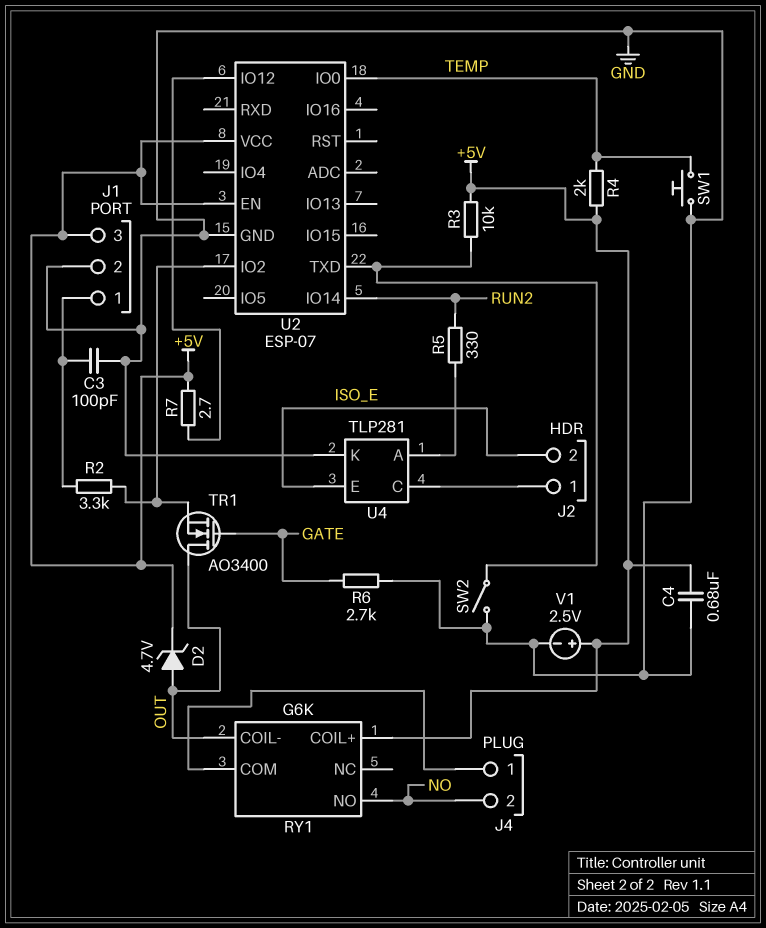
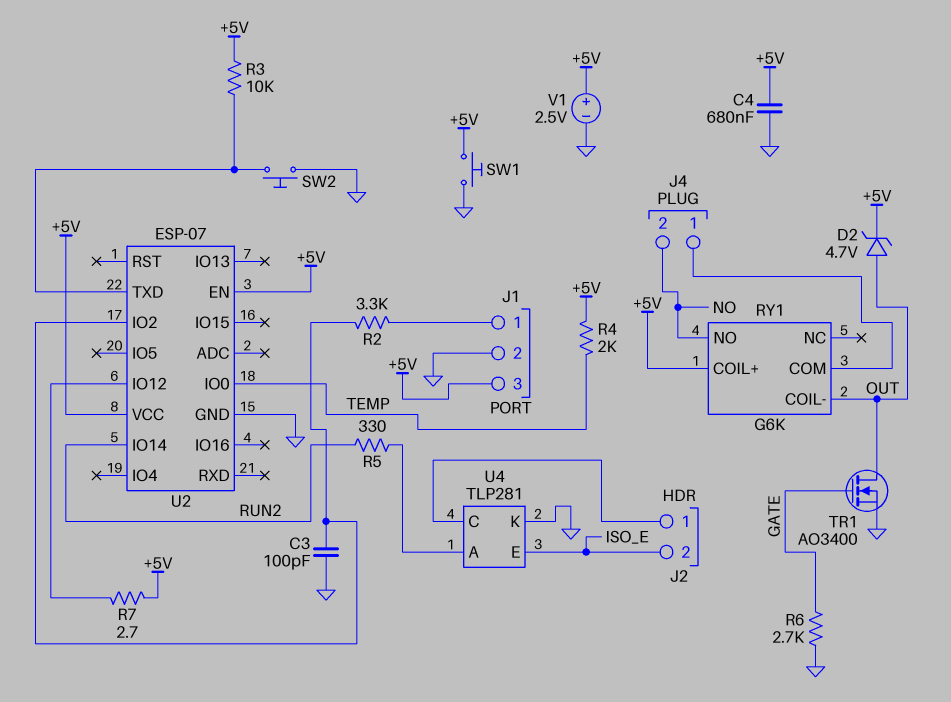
C3: 100pF (GND, J1/1) -> 100pF (GND, U2/IO2)
SW1: button (GND, TEMP) -> button (+5V, GND)
SW2: switch (GND, U2/TXD) -> button (GND, U2/TXD)
TR1: NMOS AO3400 (G GATE, D OUT, S U2/IO2) -> NMOS AO3400 (G GATE, D OUT, S GND)

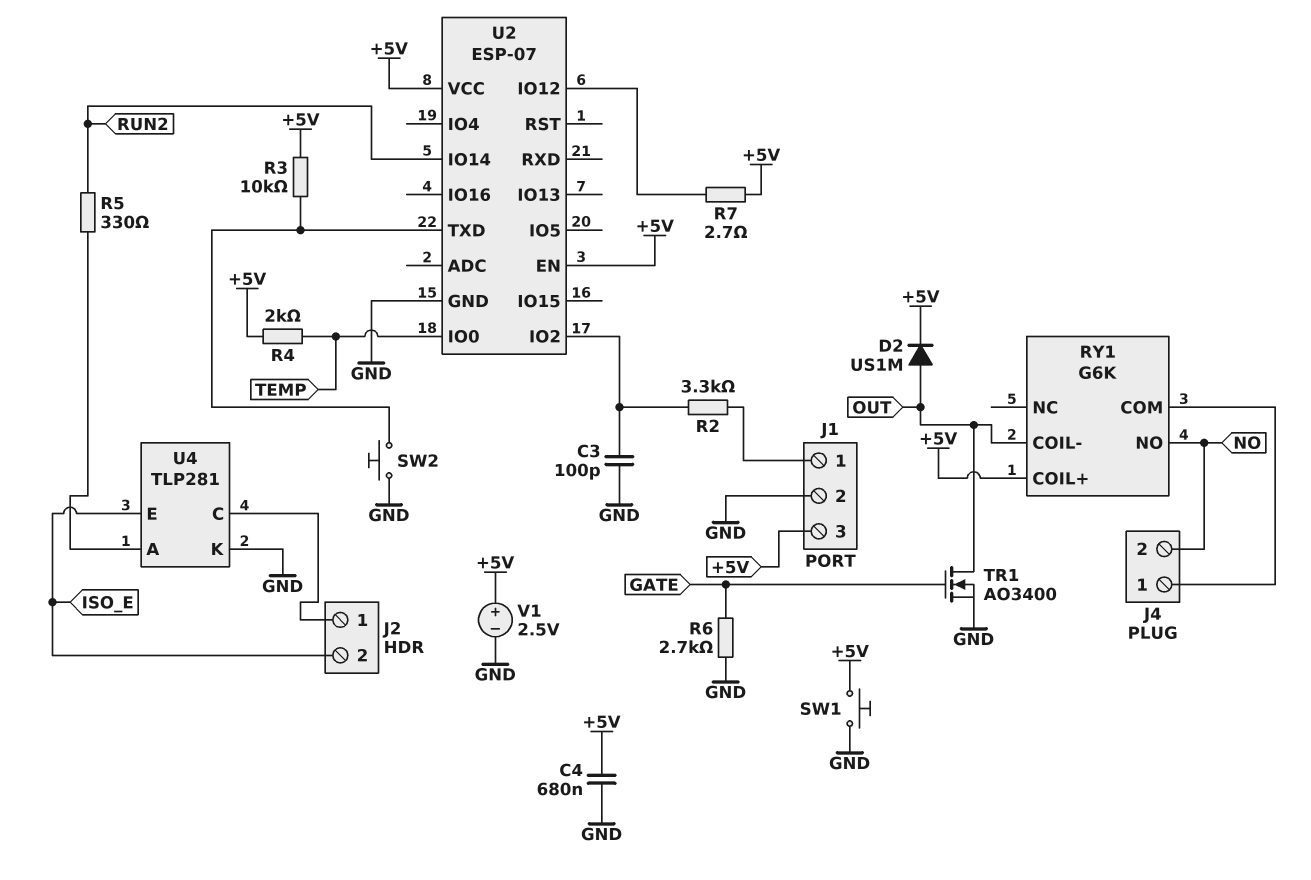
D2: zener 4.7V (A OUT, K +5V) -> diode US1M (A OUT, K +5V)

